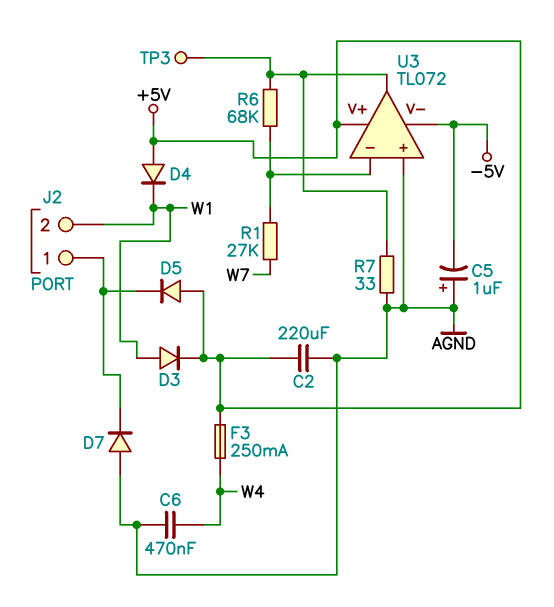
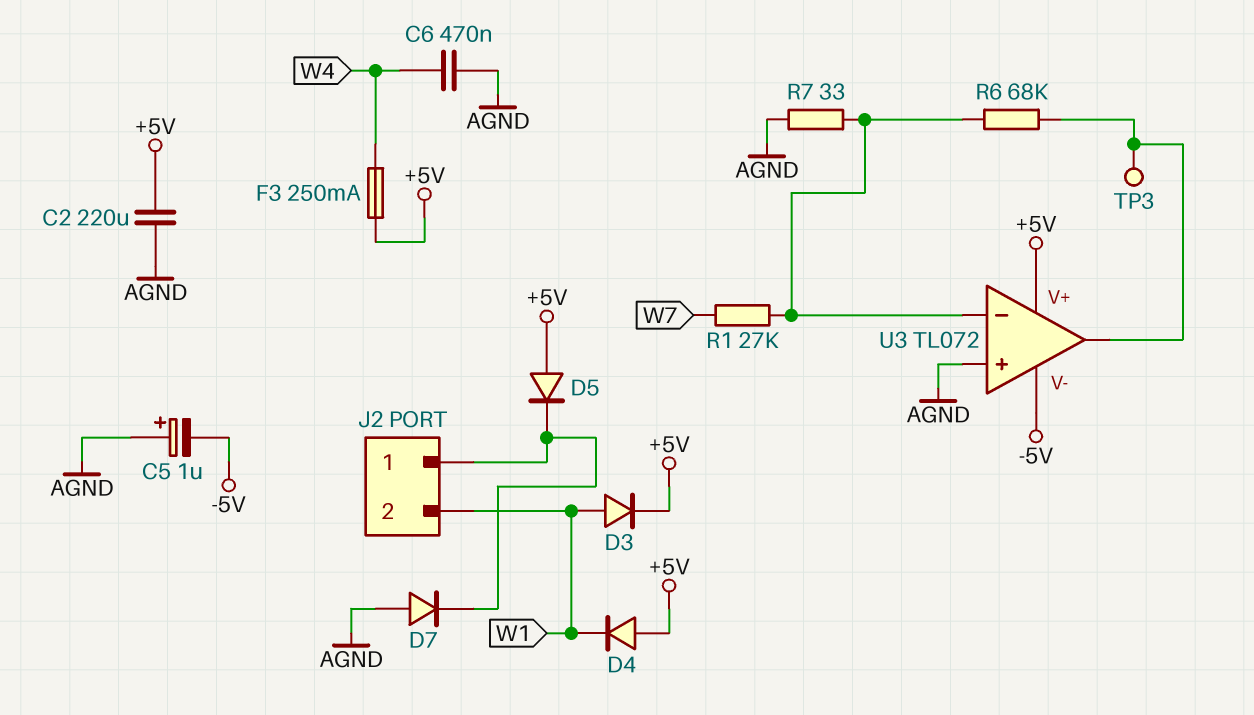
R7: 33 (AGND, U3/out) -> 33 (AGND, U3/in-)

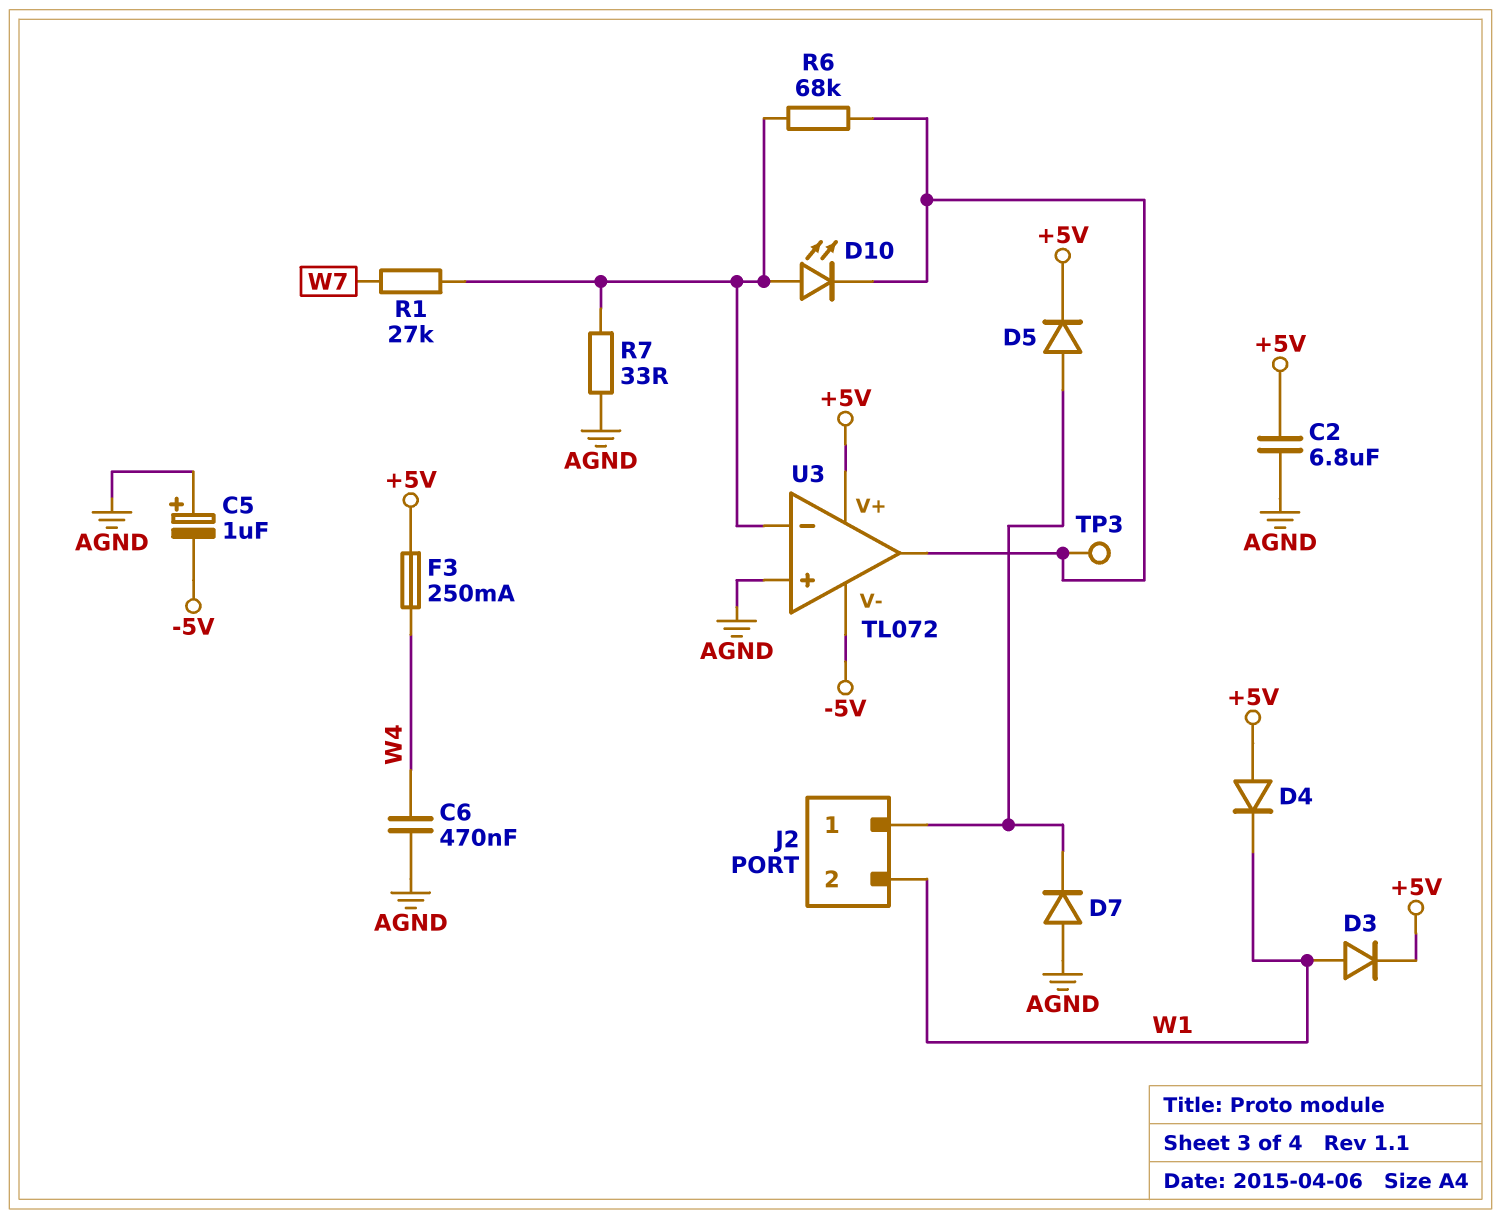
C2: 220uF (+5V, AGND) -> 6.8uF (+5V, AGND)
D5: diode (A +5V, K J2/1) -> diode (A J2/1, K +5V)
D10: none -> LED (A U3/in-, K U3/out)

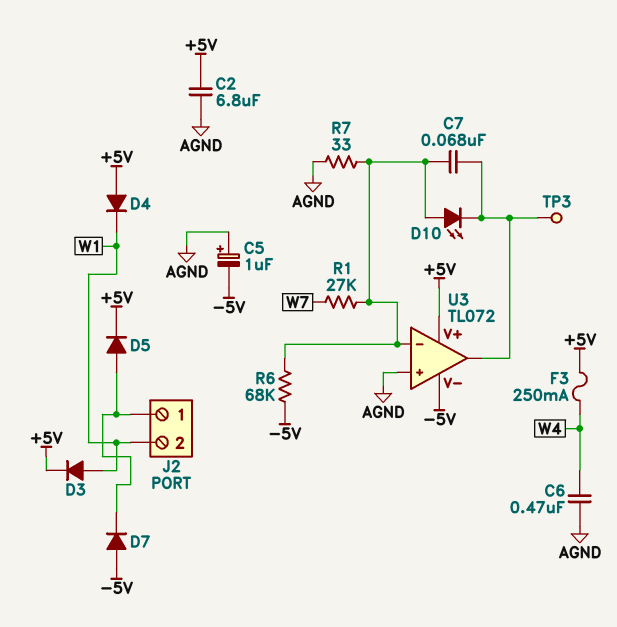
C7: none -> 68nF (U3/in-, U3/out)
D7: diode (A AGND, K J2/1) -> diode (A -5V, K J2/1)
R6: 68k (U3/in-, U3/out) -> 68k (-5V, U3/in-)

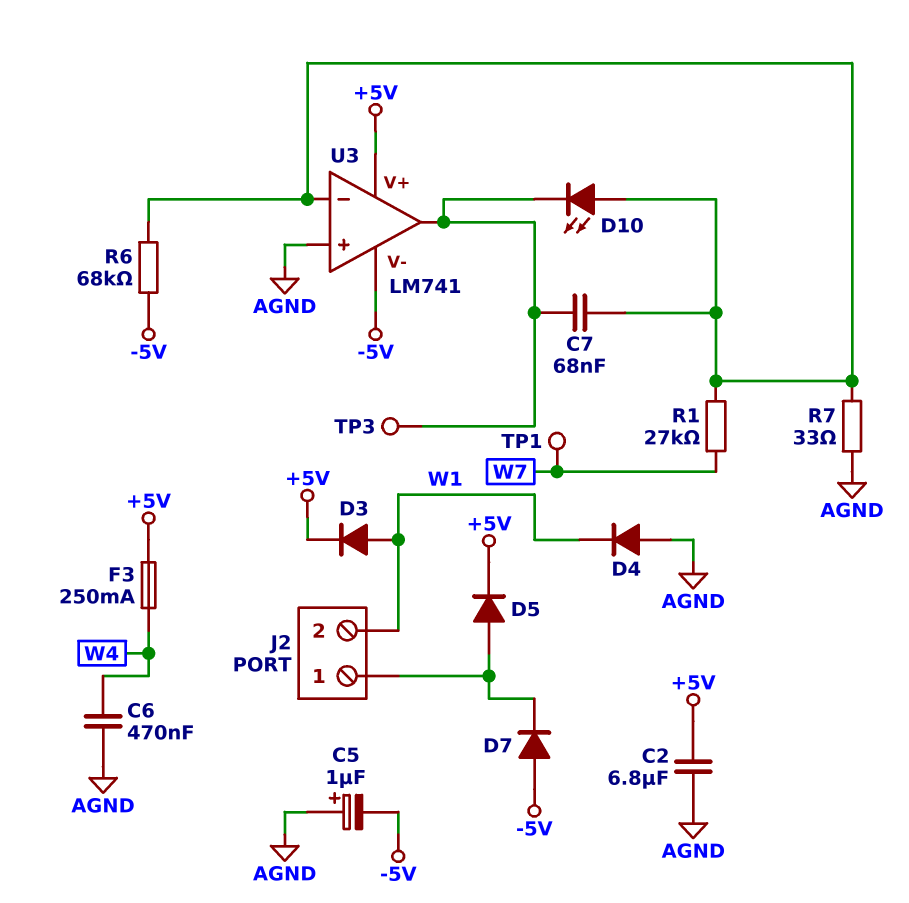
D4: diode (A +5V, K W1) -> diode (A AGND, K W1)
TP1: none -> test point (W7)
U3: TL072 -> LM741

